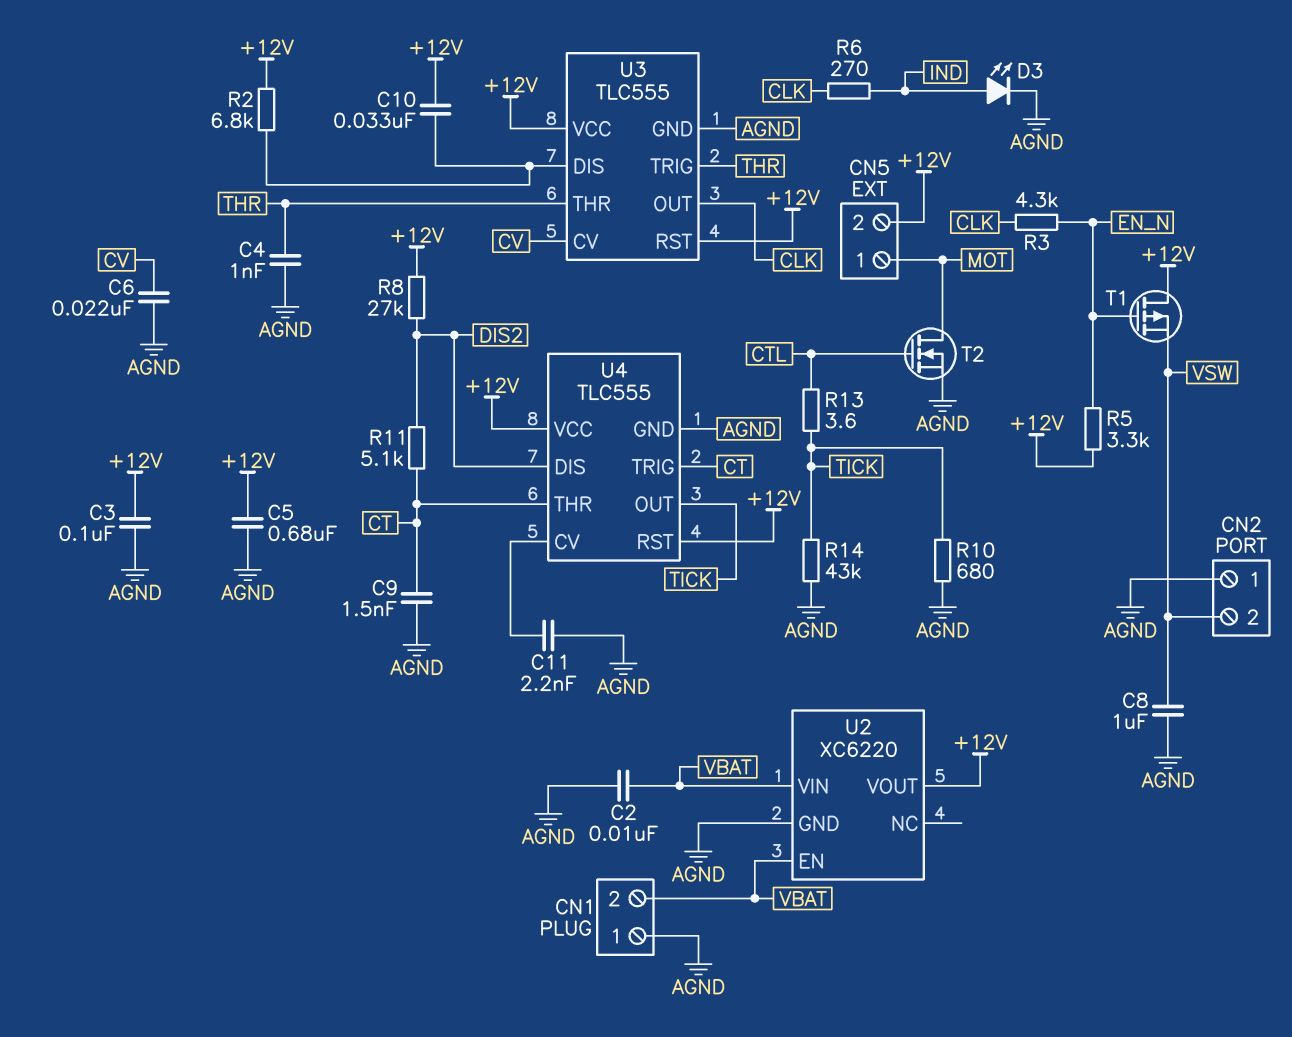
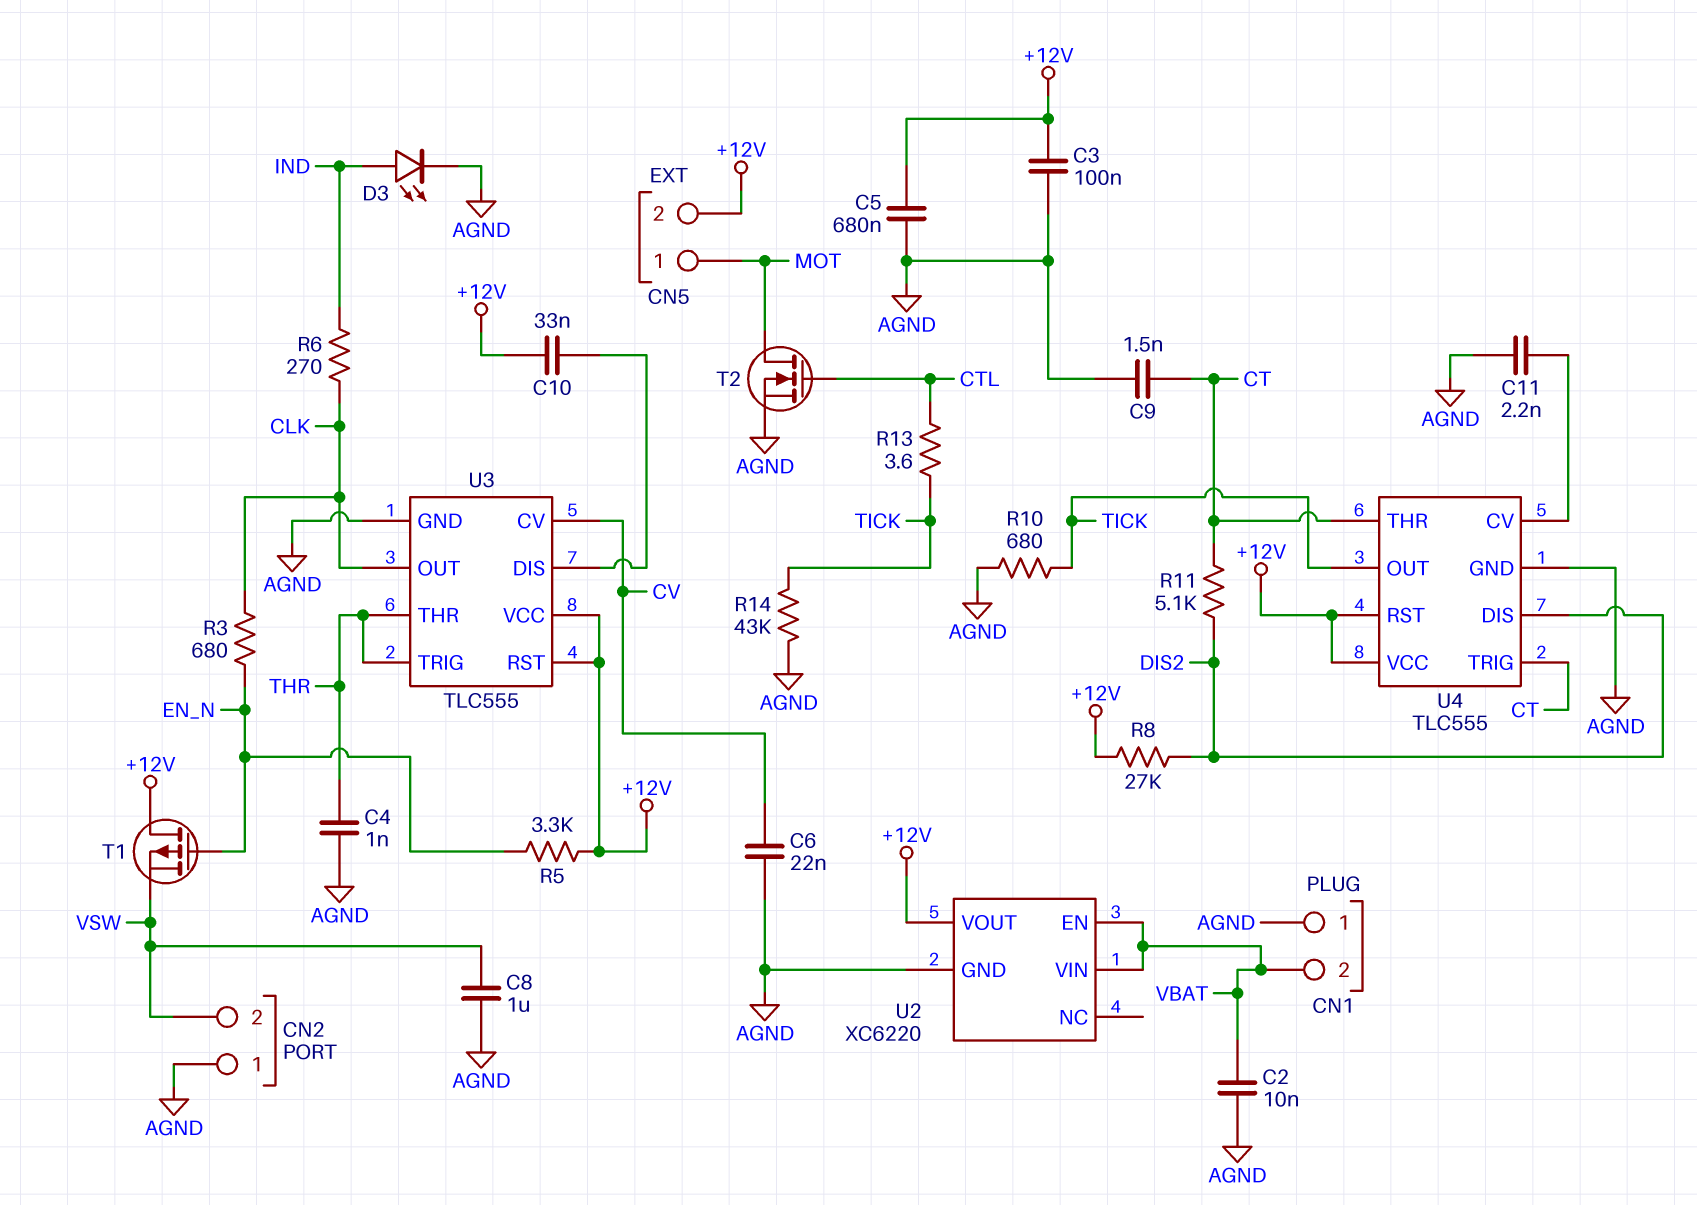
R2: 6.8k (+12V, U3/DIS) -> none
R3: 4.3k (CLK, EN_N) -> 680 (CLK, EN_N)

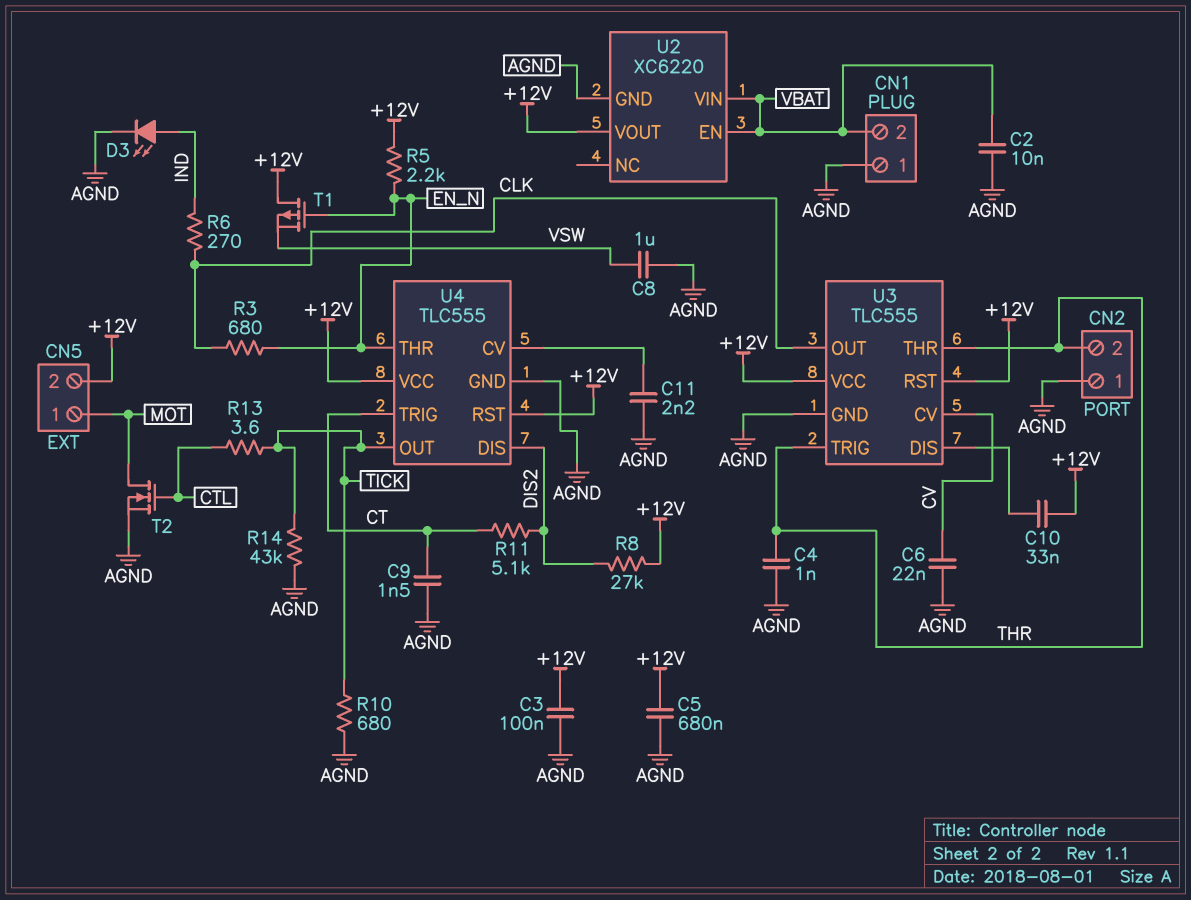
CN2 pin 2: VSW -> THR
R5: 3.3k (+12V, EN_N) -> 2.2k (+12V, EN_N)
U4 pin THR: CT -> EN_N

